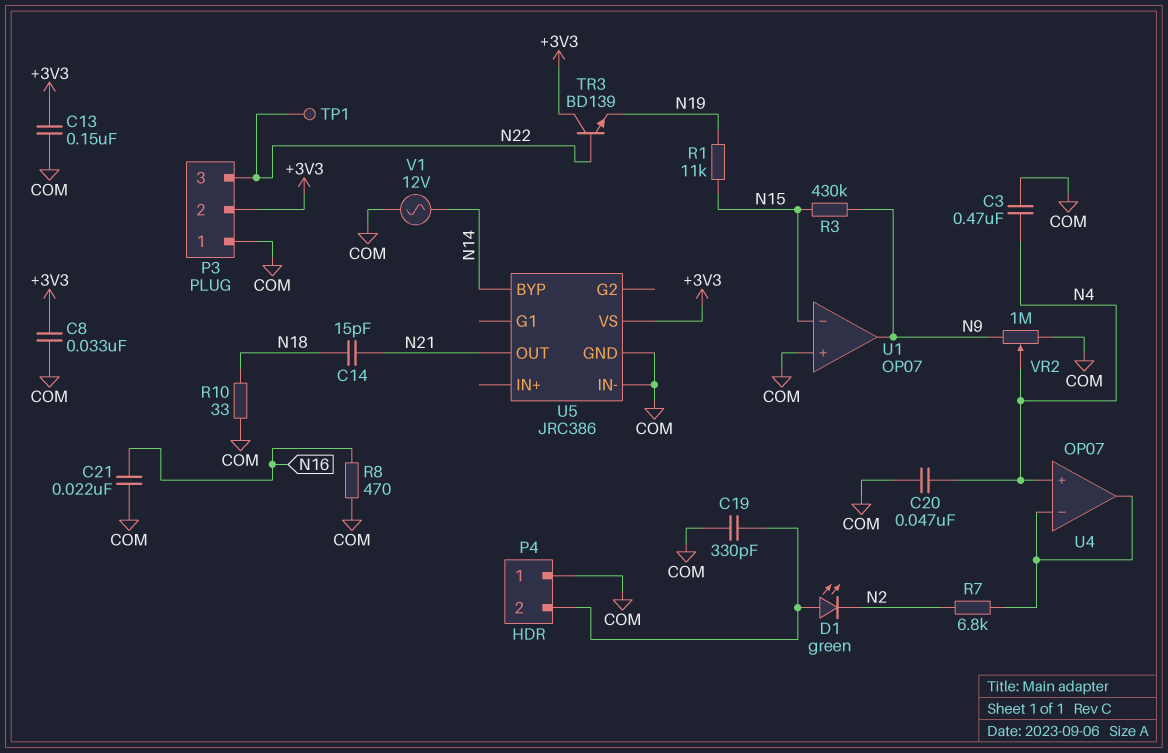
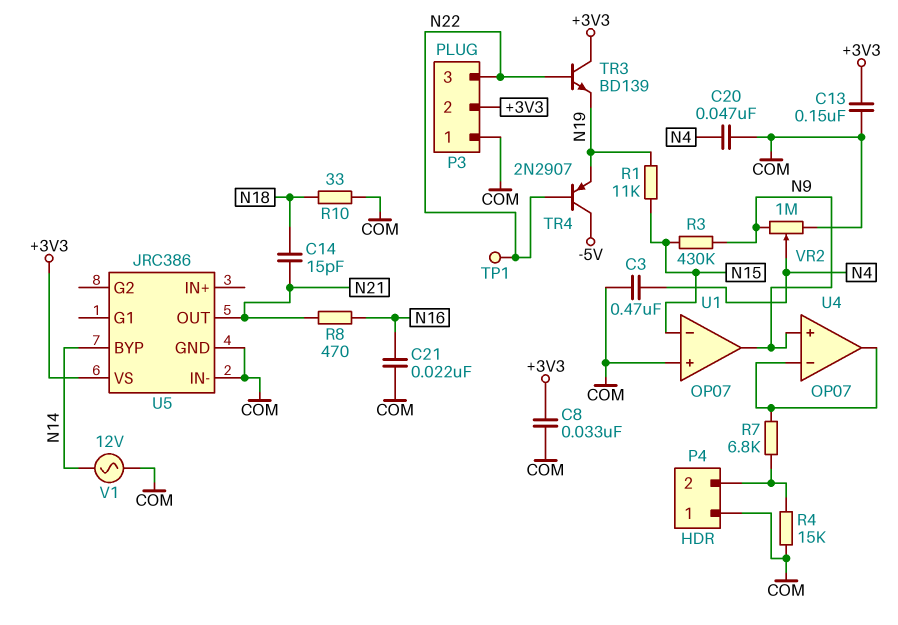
C19: 330pF (COM, P4/2) -> none
D1: LED green (A P4/2, K N2) -> none
R4: none -> 15k (COM, P4/2)
R7: 6.8k (N2, U4/in-) -> 6.8k (P4/2, U4/in-)
R8: 470 (COM, N16) -> 470 (N16, N21)
TR4: none -> PNP 2N2907 (B N22, C -5V, E N19)
U4 pin in+: N4 -> N9

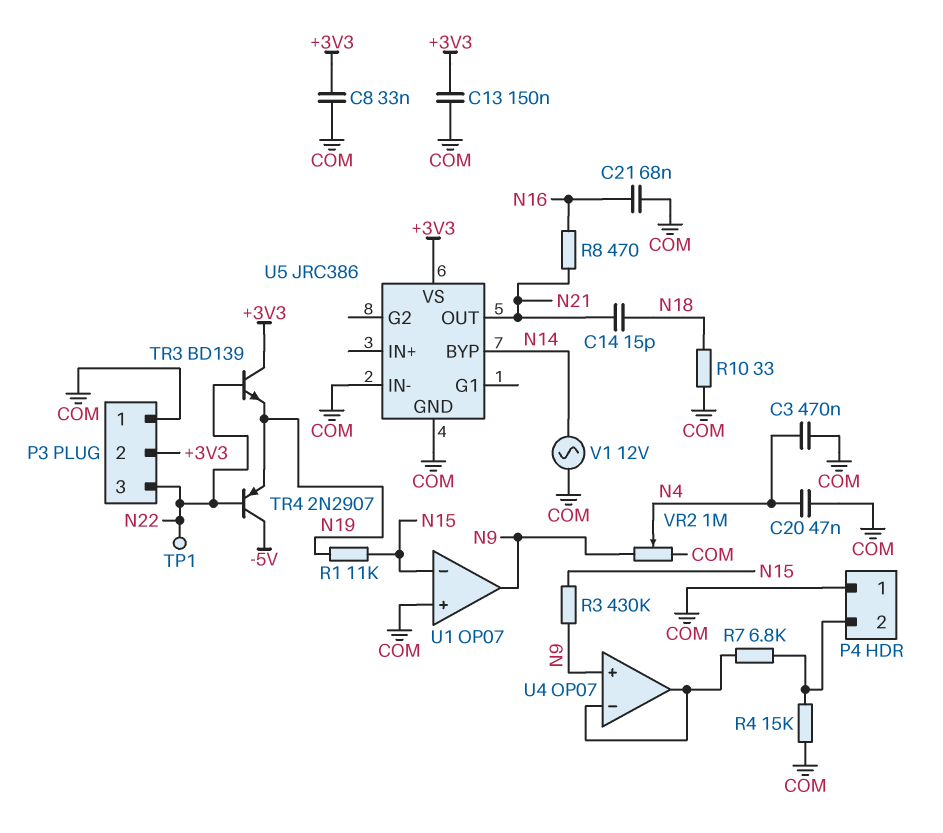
C21: 22nF (COM, N16) -> 68nF (COM, N16)

